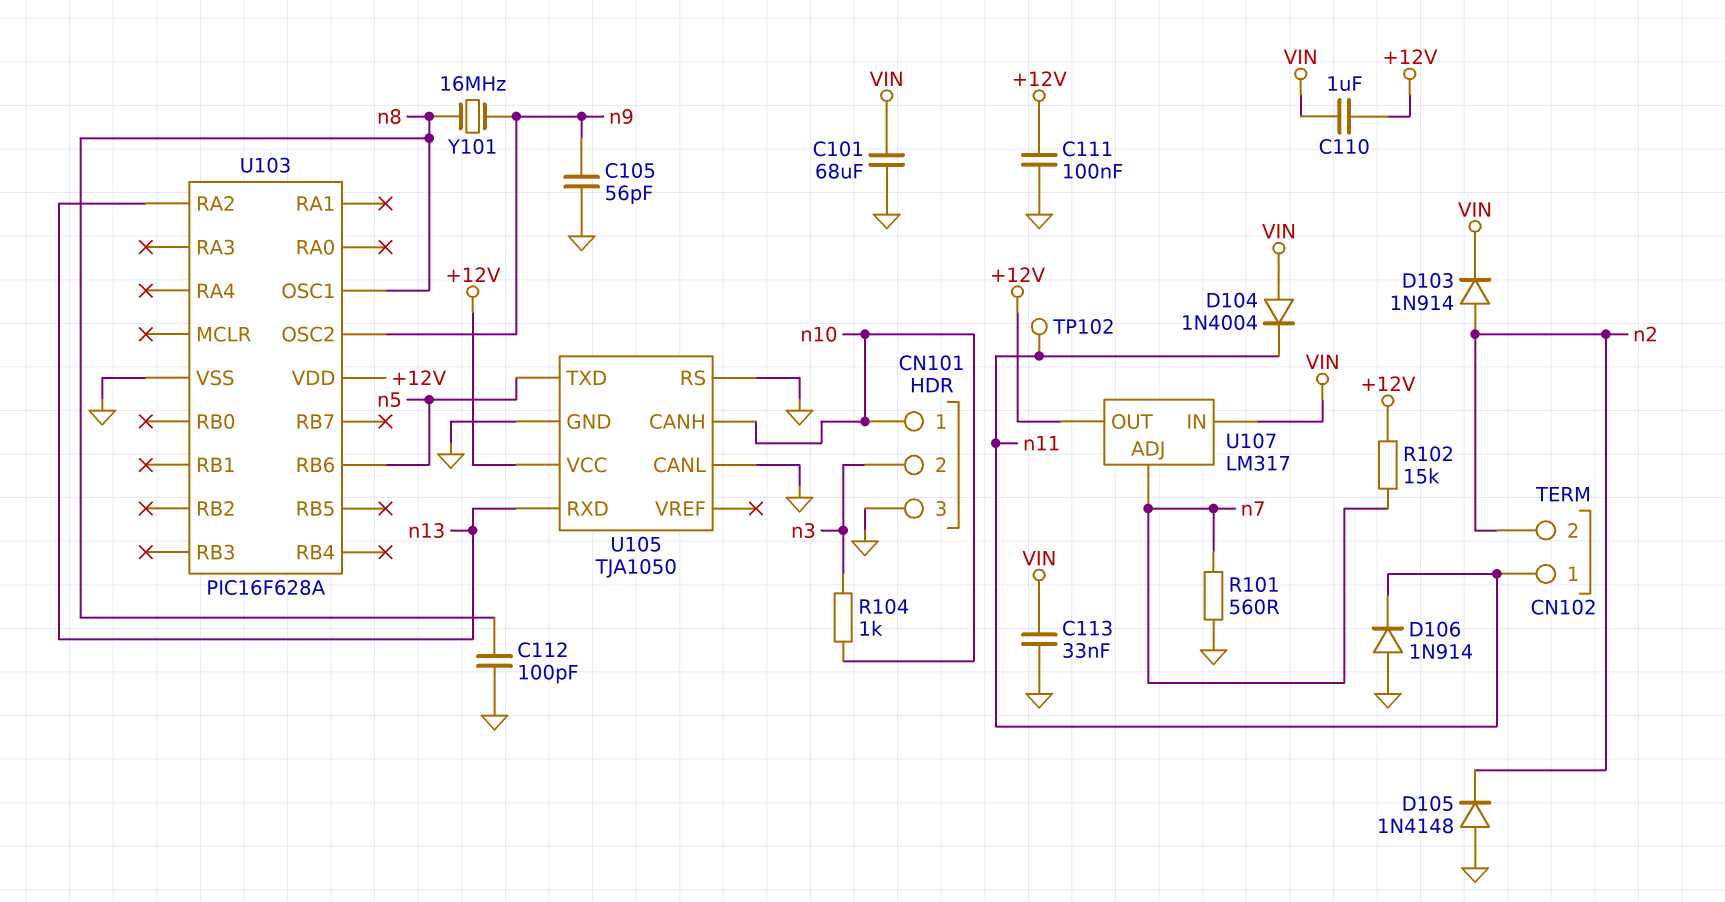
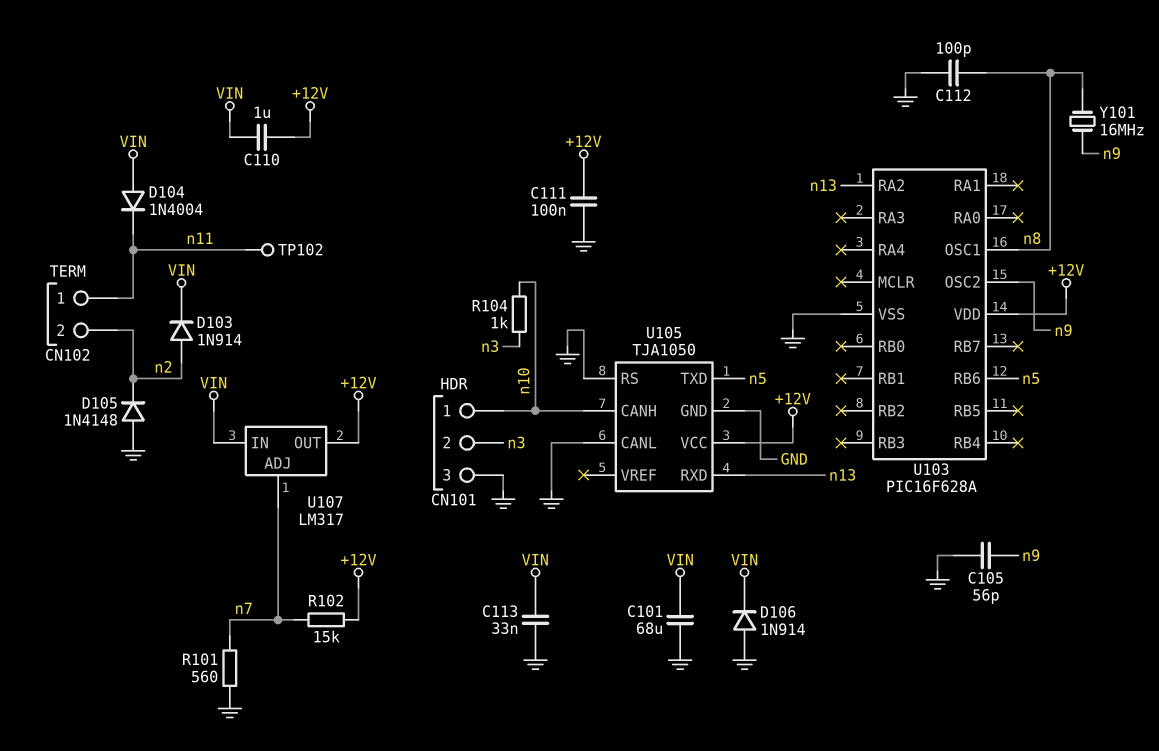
D106: diode 1N914 (A GND, K n11) -> diode 1N914 (A GND, K VIN)

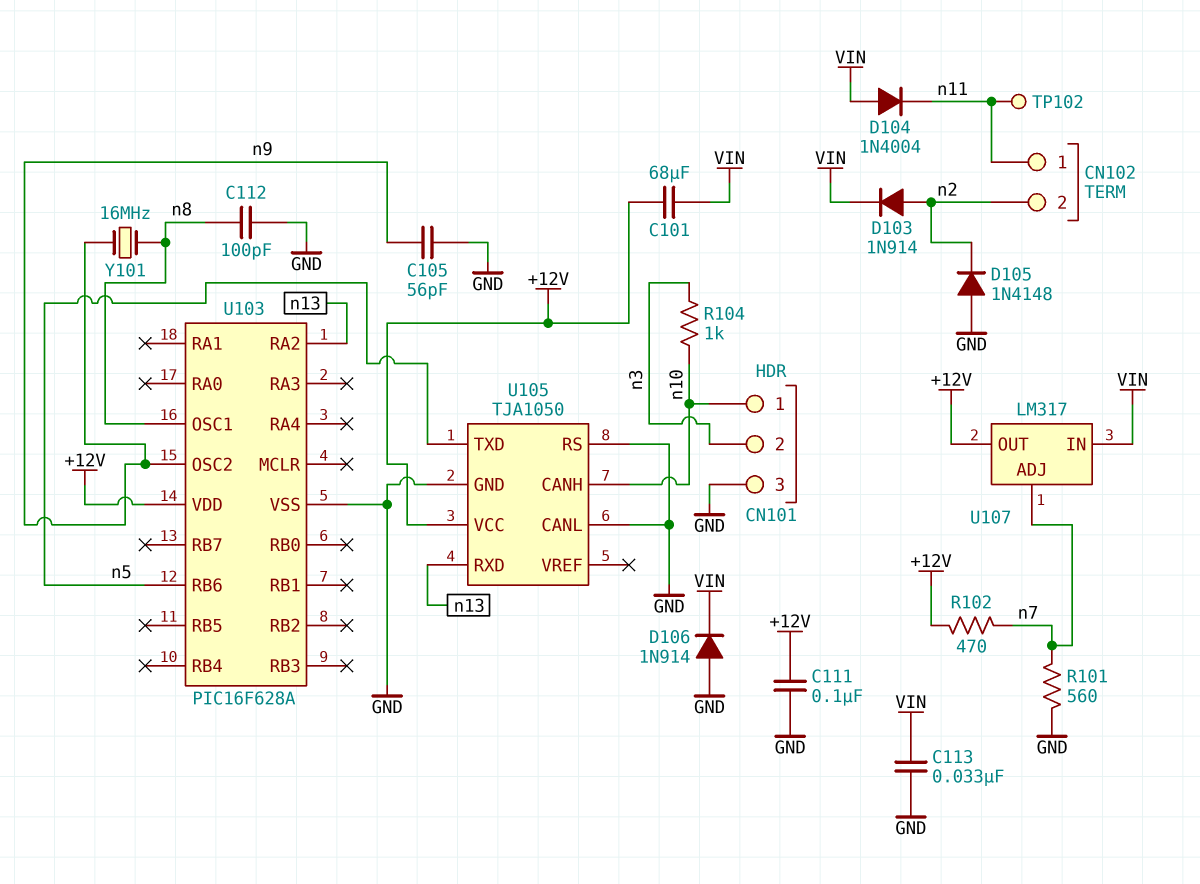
C101: 68uF (GND, VIN) -> 68uF (+12V, VIN)
C110: 1uF (+12V, VIN) -> none
R102: 15k (+12V, n7) -> 470 (+12V, n7)

